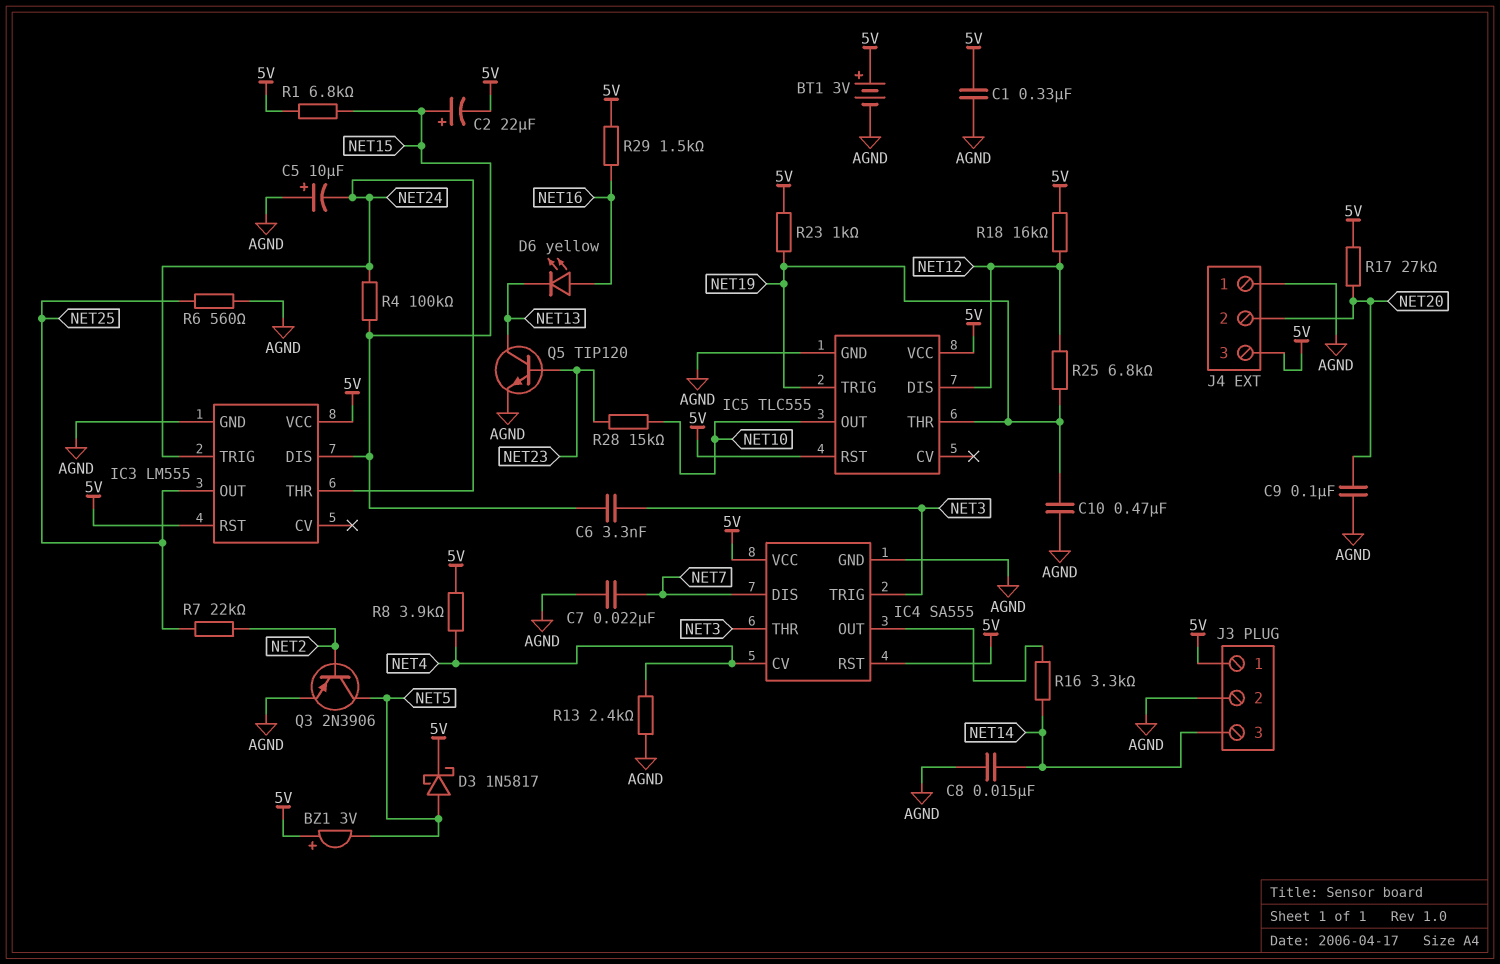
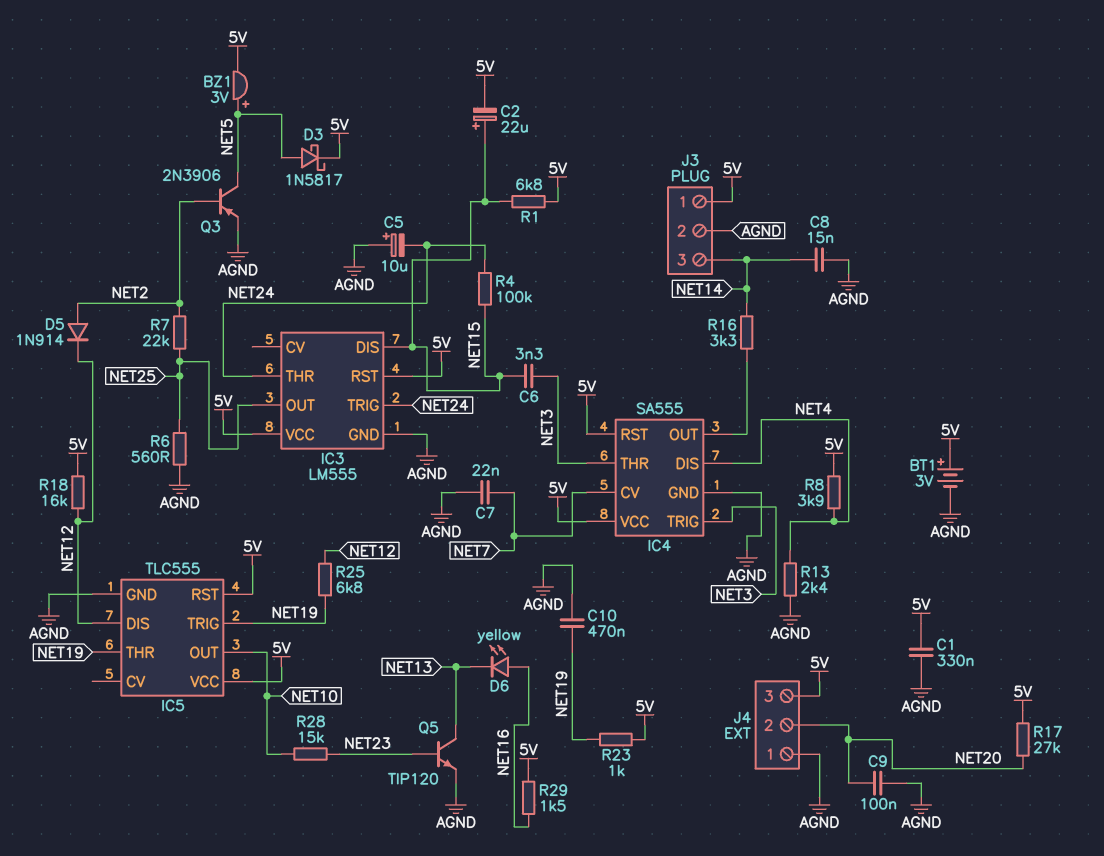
BZ1: buzzer 3V (plus 5V, minus NET5) -> buzzer 3V (plus NET5, minus 5V)
D5: none -> diode 1N914 (A NET2, K NET12)
IC4 pin CV: NET4 -> NET7
IC4 pin DIS: NET7 -> NET4

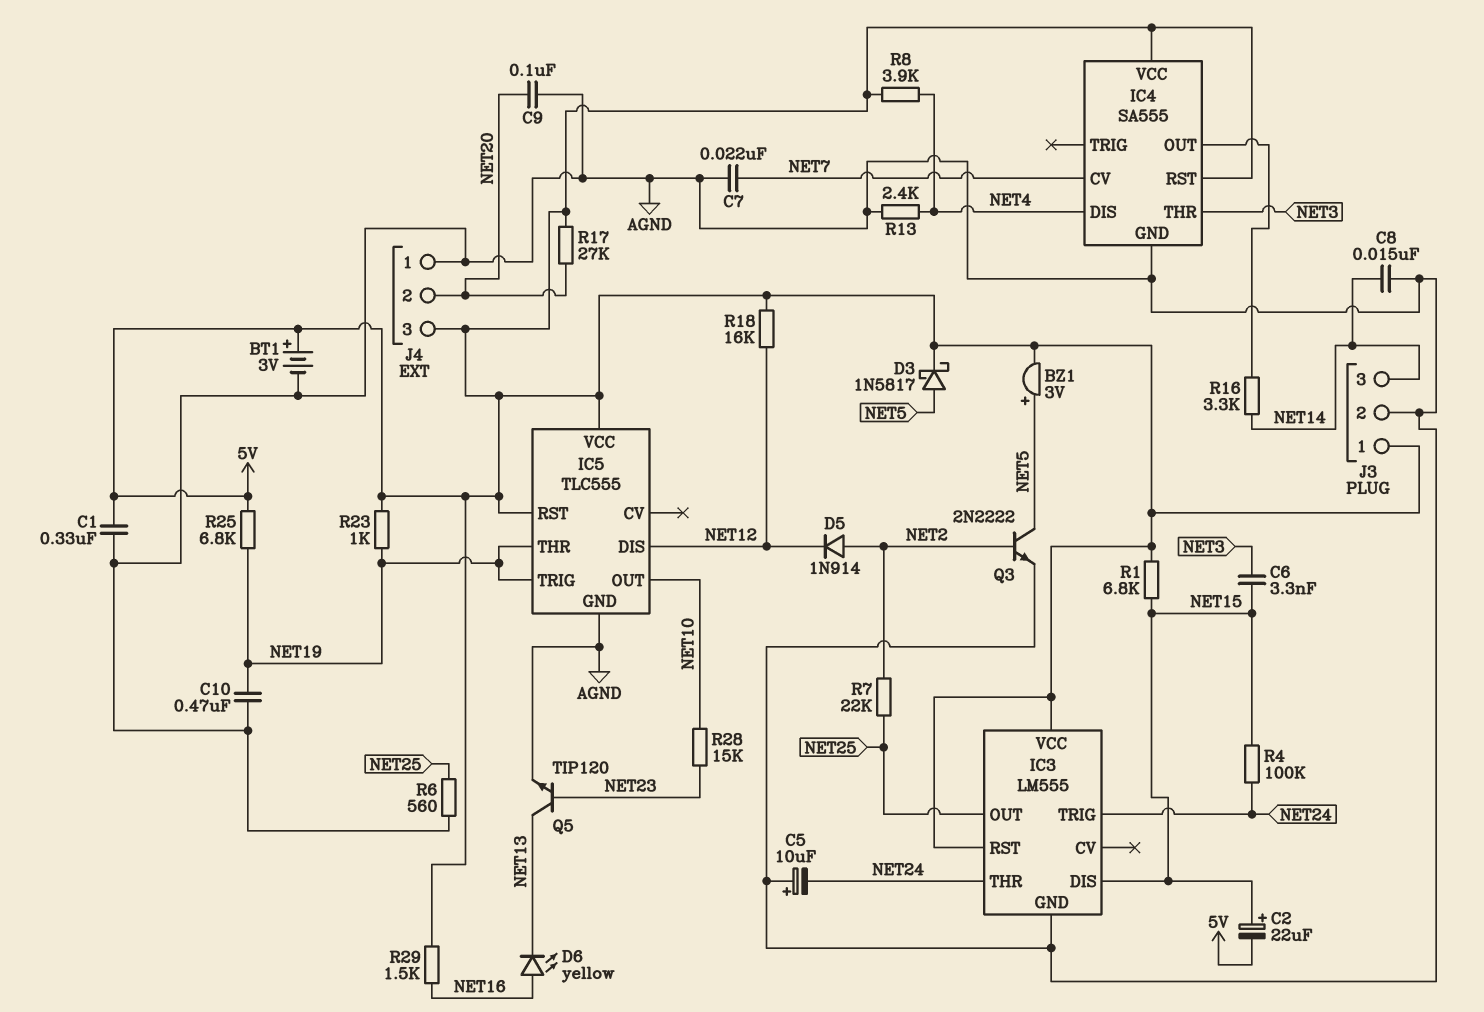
IC4 pin TRIG: NET3 -> none
Q3: PNP 2N3906 (B NET2, C NET5, E AGND) -> NPN 2N2222 (B NET2, C NET5, E AGND)
R25: 6.8k (NET12, NET19) -> 6.8k (5V, NET19)

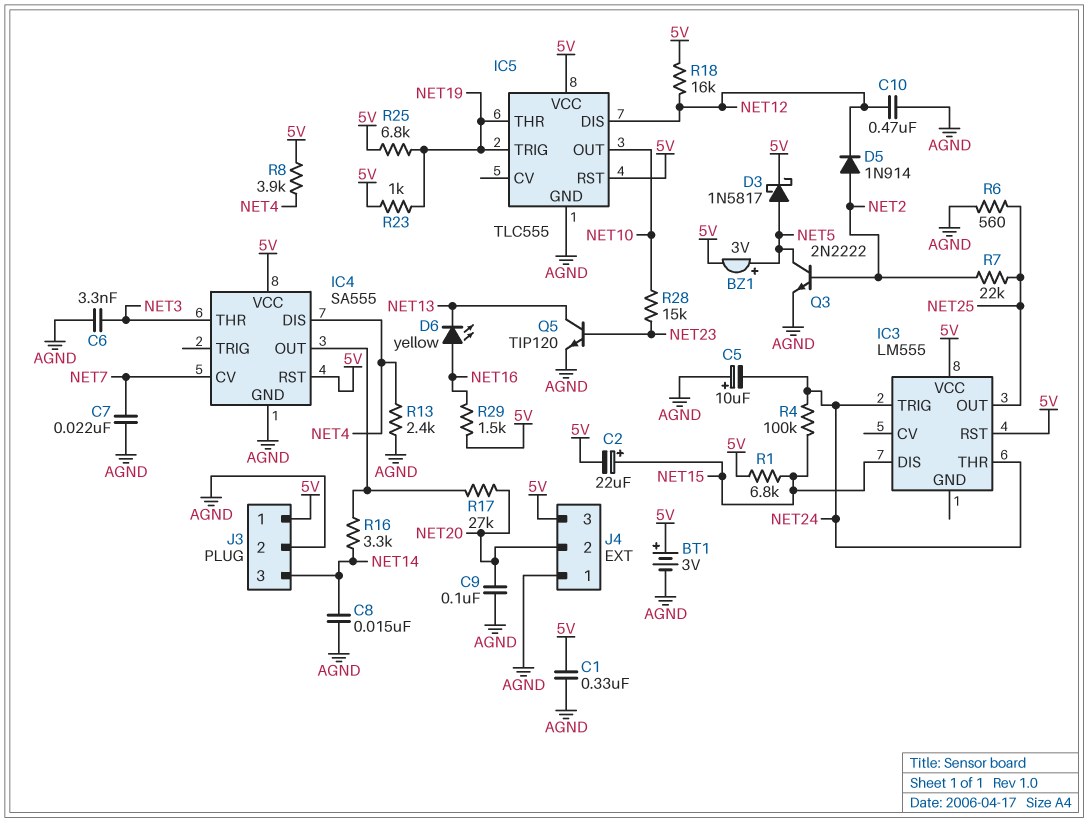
C6: 3.3nF (NET3, NET15) -> 3.3nF (AGND, NET3)
C10: 470nF (AGND, NET19) -> 470nF (AGND, NET12)
IC3 pin GND: AGND -> none
R17: 27k (5V, NET20) -> 27k (IC4/OUT, NET20)

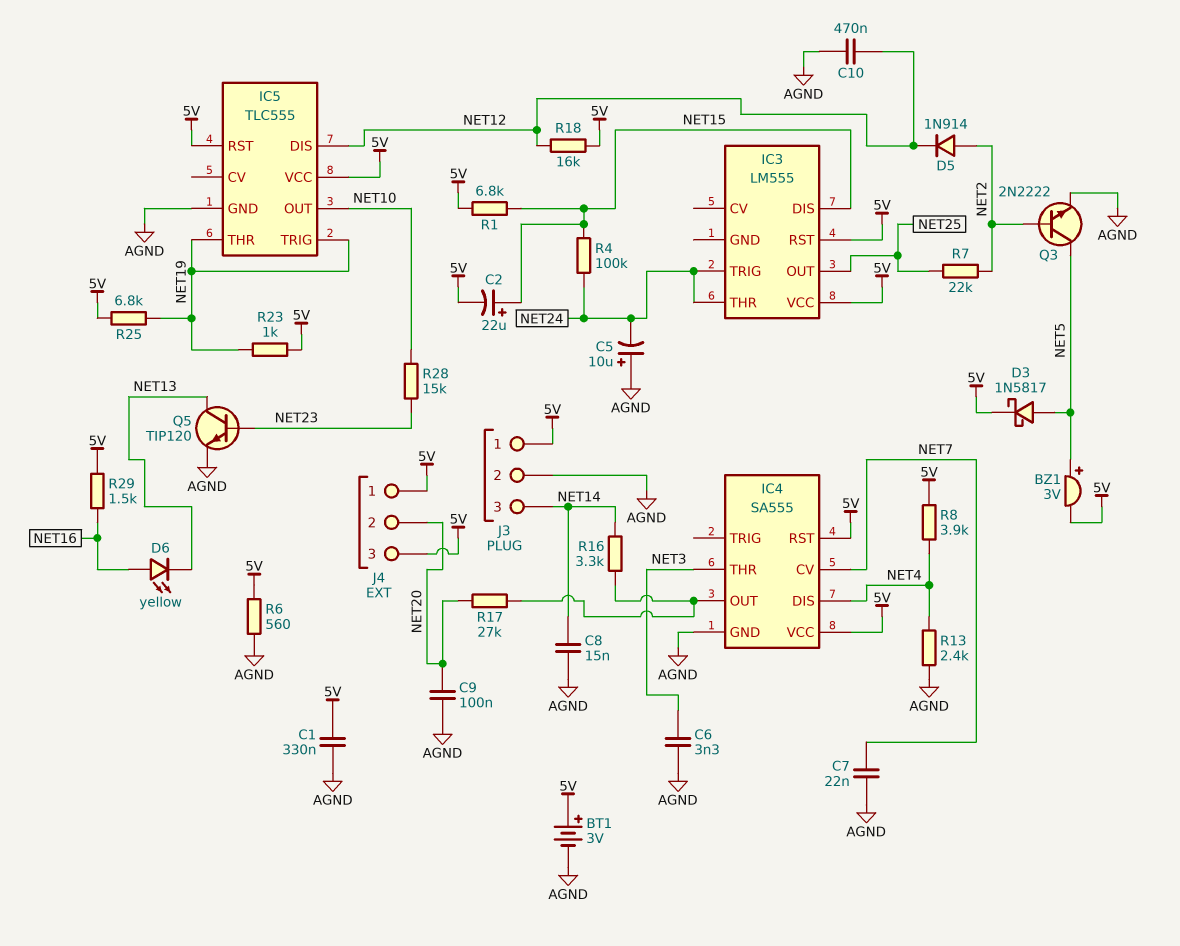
J4 pin 1: AGND -> 5V
R6: 560 (AGND, NET25) -> 560 (5V, AGND)

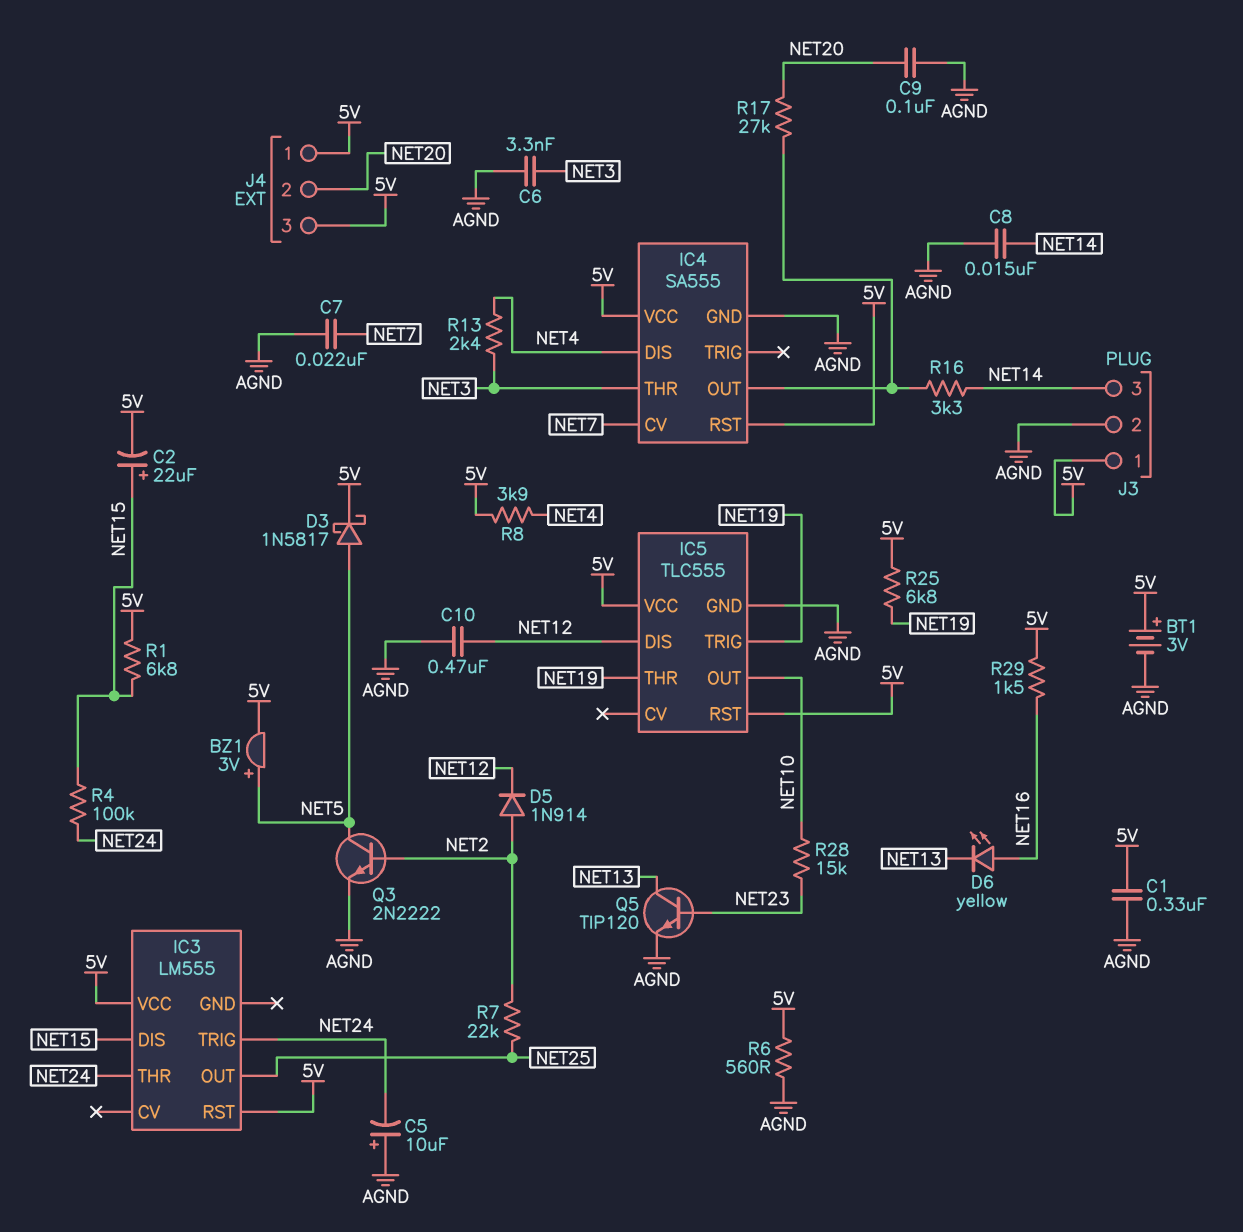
R13: 2.4k (AGND, NET4) -> 2.4k (NET3, NET4)
R18: 16k (5V, NET12) -> none
R23: 1k (5V, NET19) -> none

